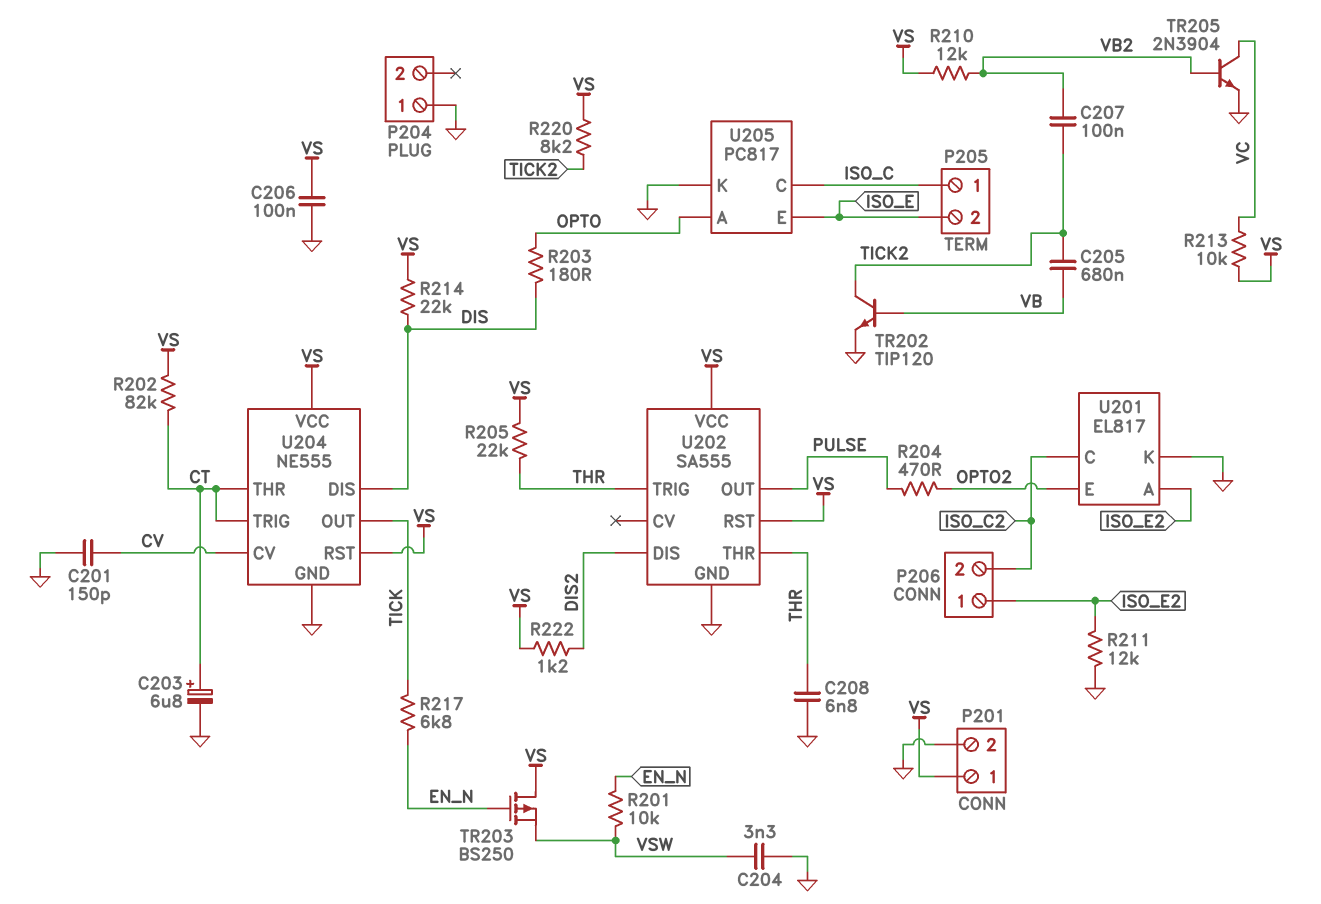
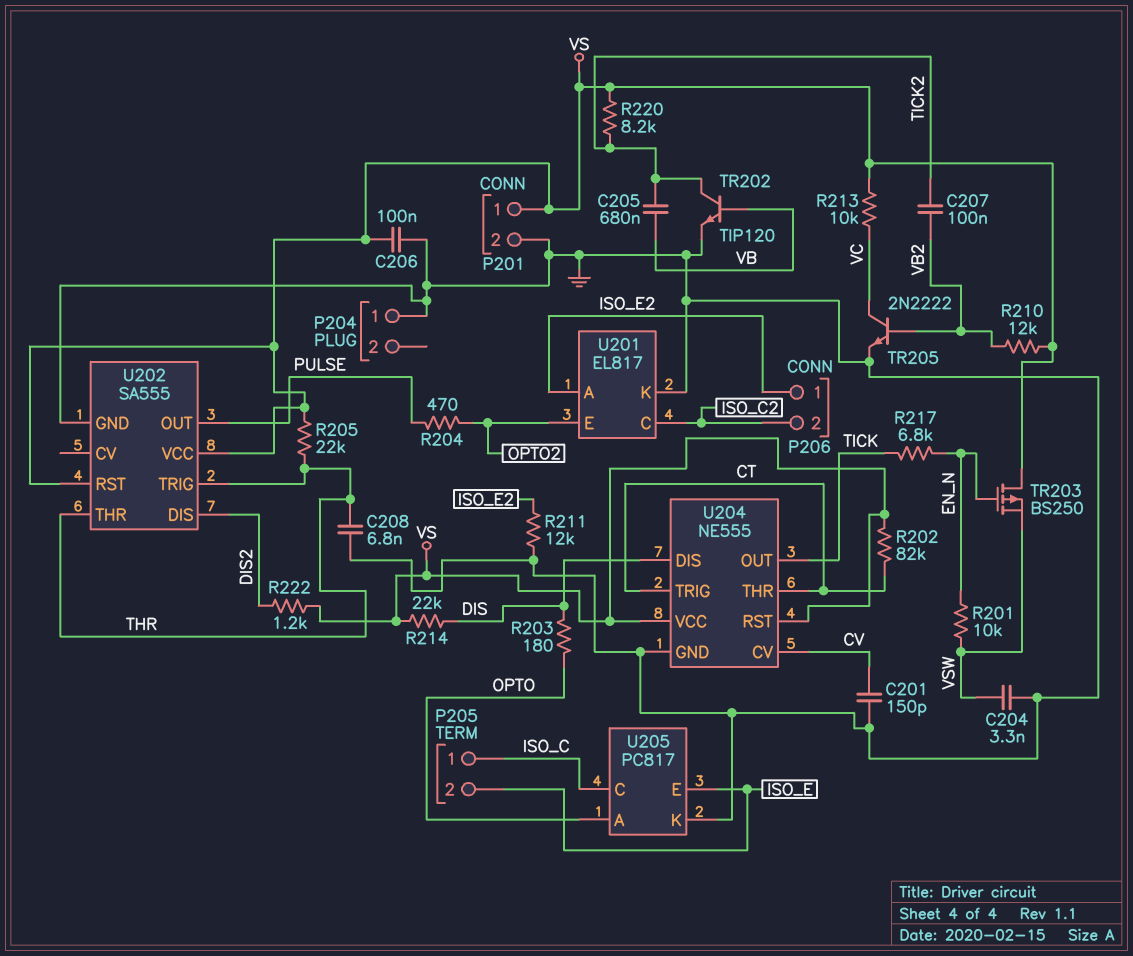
C203: 6.8uF (plus CT, minus GND) -> none
TR205: NPN 2N3904 (B VB2, C VC, E GND) -> NPN 2N2222 (B VB2, C VC, E GND)

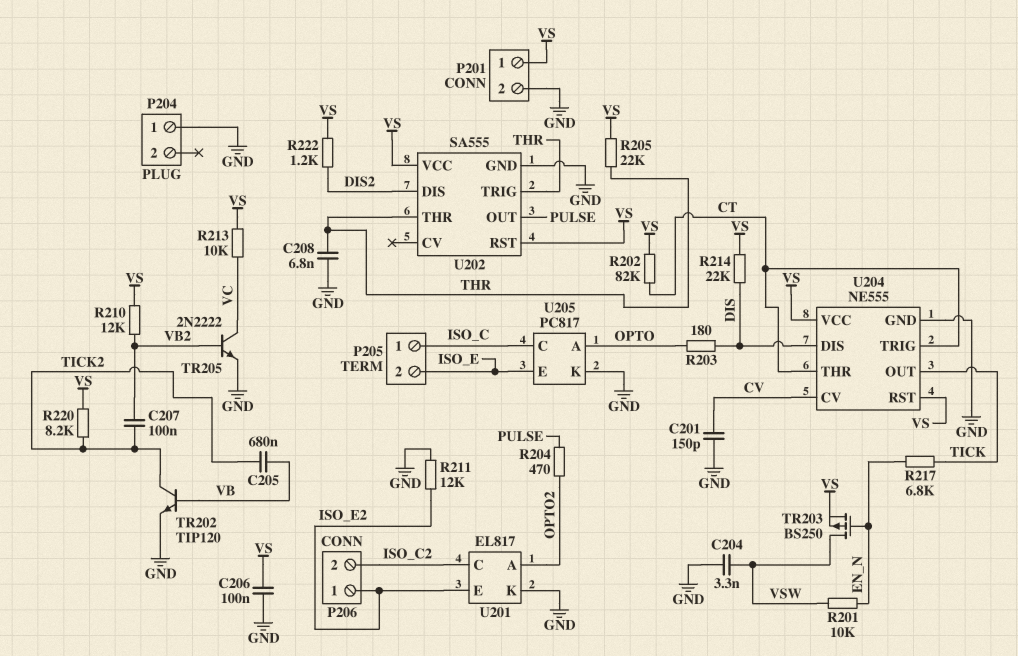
TR203: PMOS BS250 (G EN_N, D VS, S VSW) -> PMOS BS250 (G EN_N, D VSW, S VS)
U201 pin A: ISO_E2 -> OPTO2
U201 pin E: OPTO2 -> ISO_E2

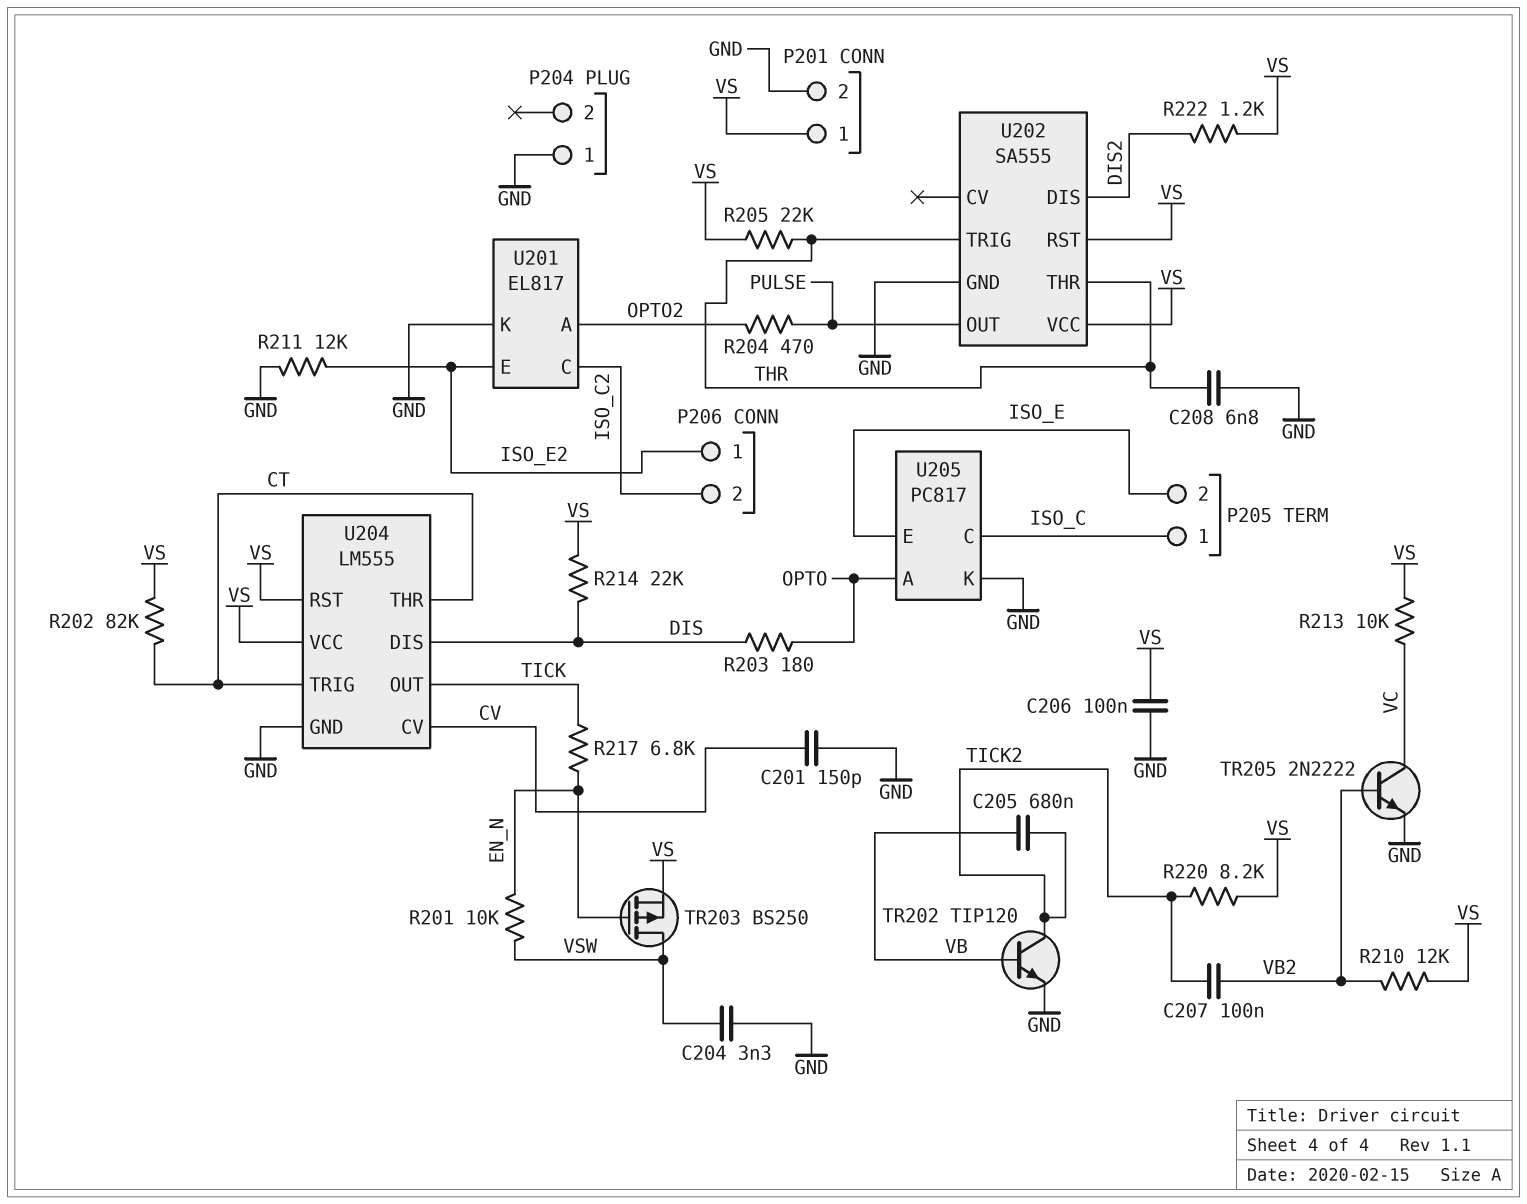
U204: NE555 -> LM555

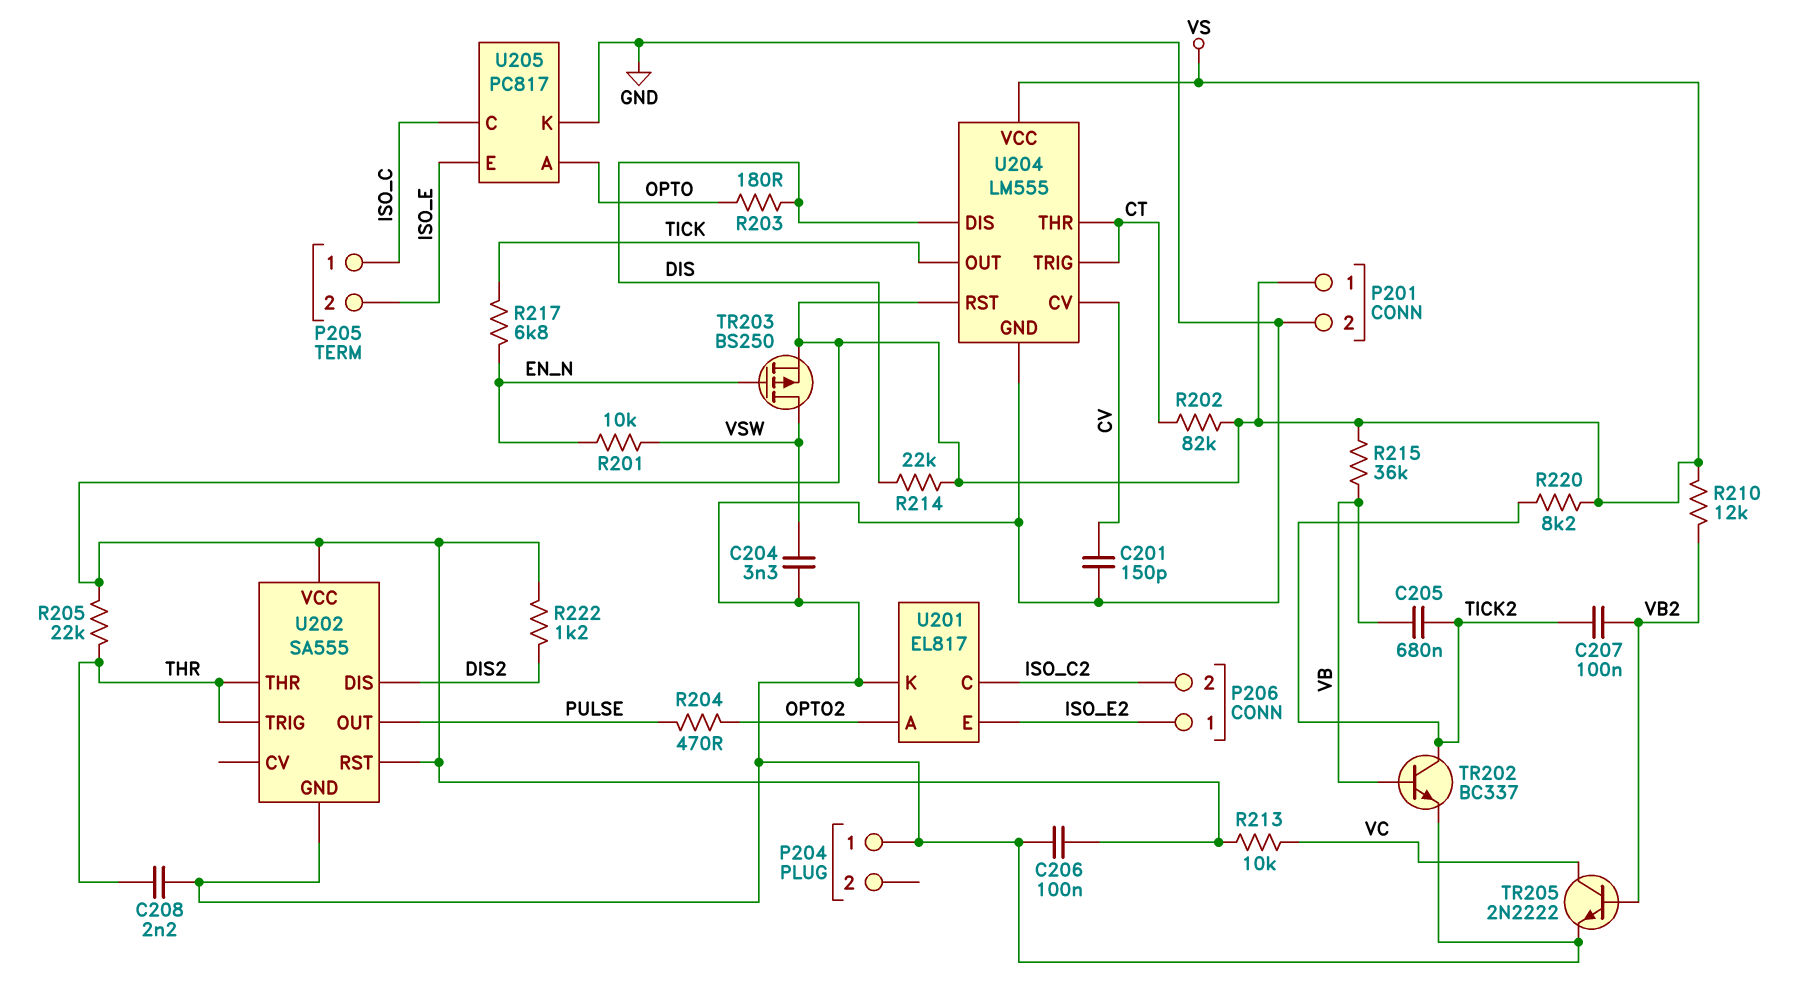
C208: 6.8nF (GND, THR) -> 2.2nF (GND, THR)
R211: 12k (GND, ISO_E2) -> none
R215: none -> 36k (VB, VS)
TR202: NPN TIP120 (B VB, C TICK2, E GND) -> NPN BC337 (B VB, C TICK2, E GND)

